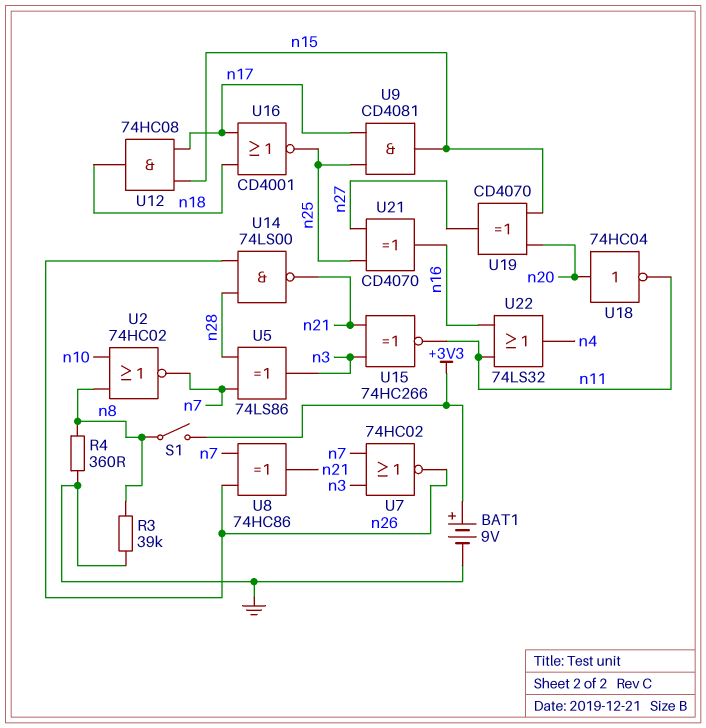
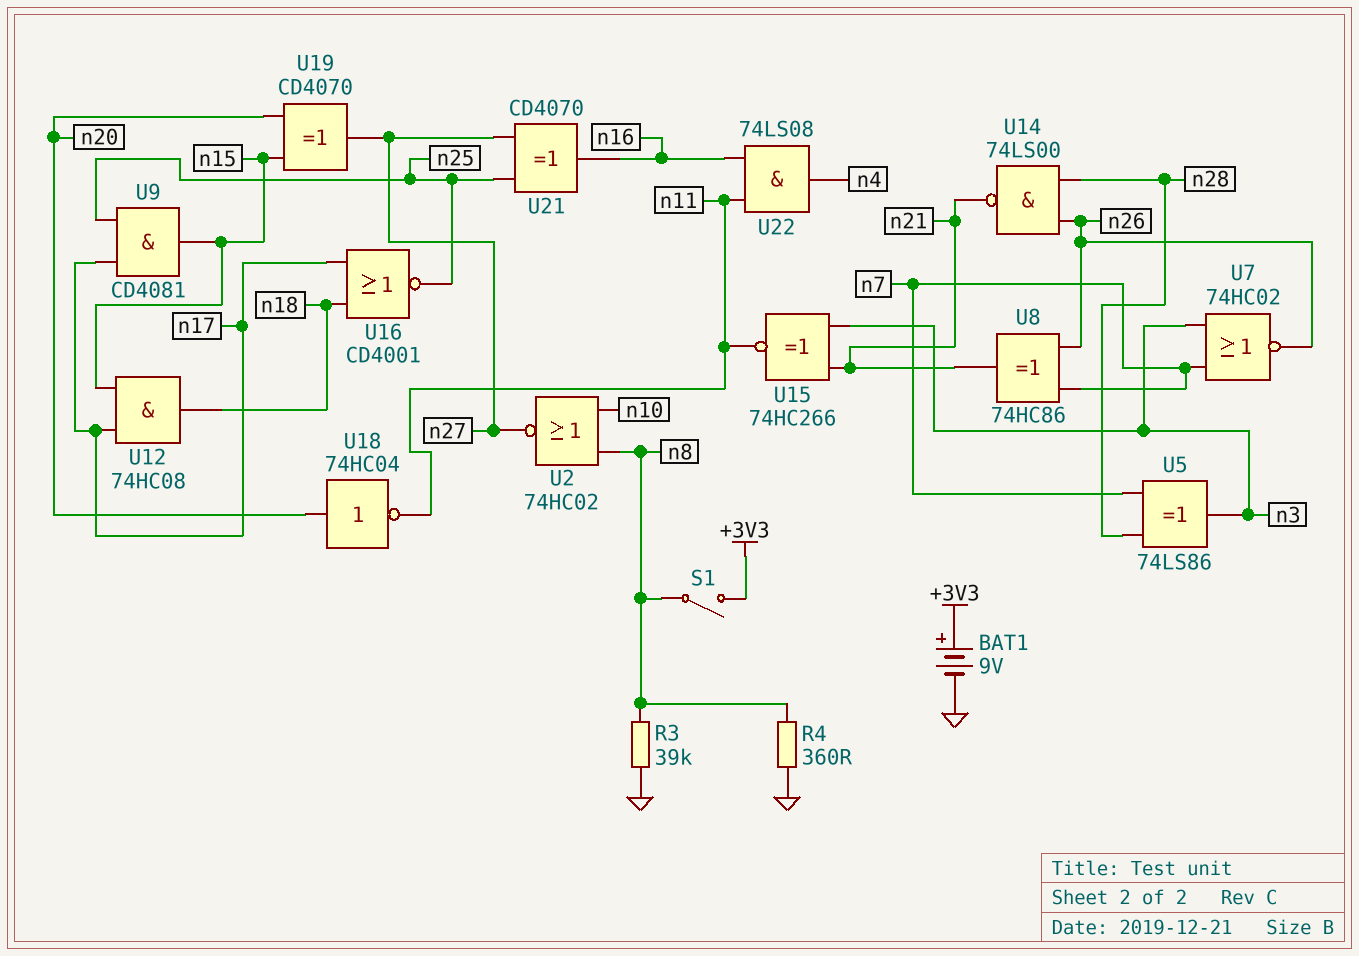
U2: NOR 74HC02 (in n8, in n10, out n7) -> NOR 74HC02 (in n8, in n10, out n27)
U22: OR 74LS32 (in n11, in n16, out n4) -> AND 74LS08 (in n11, in n16, out n4)

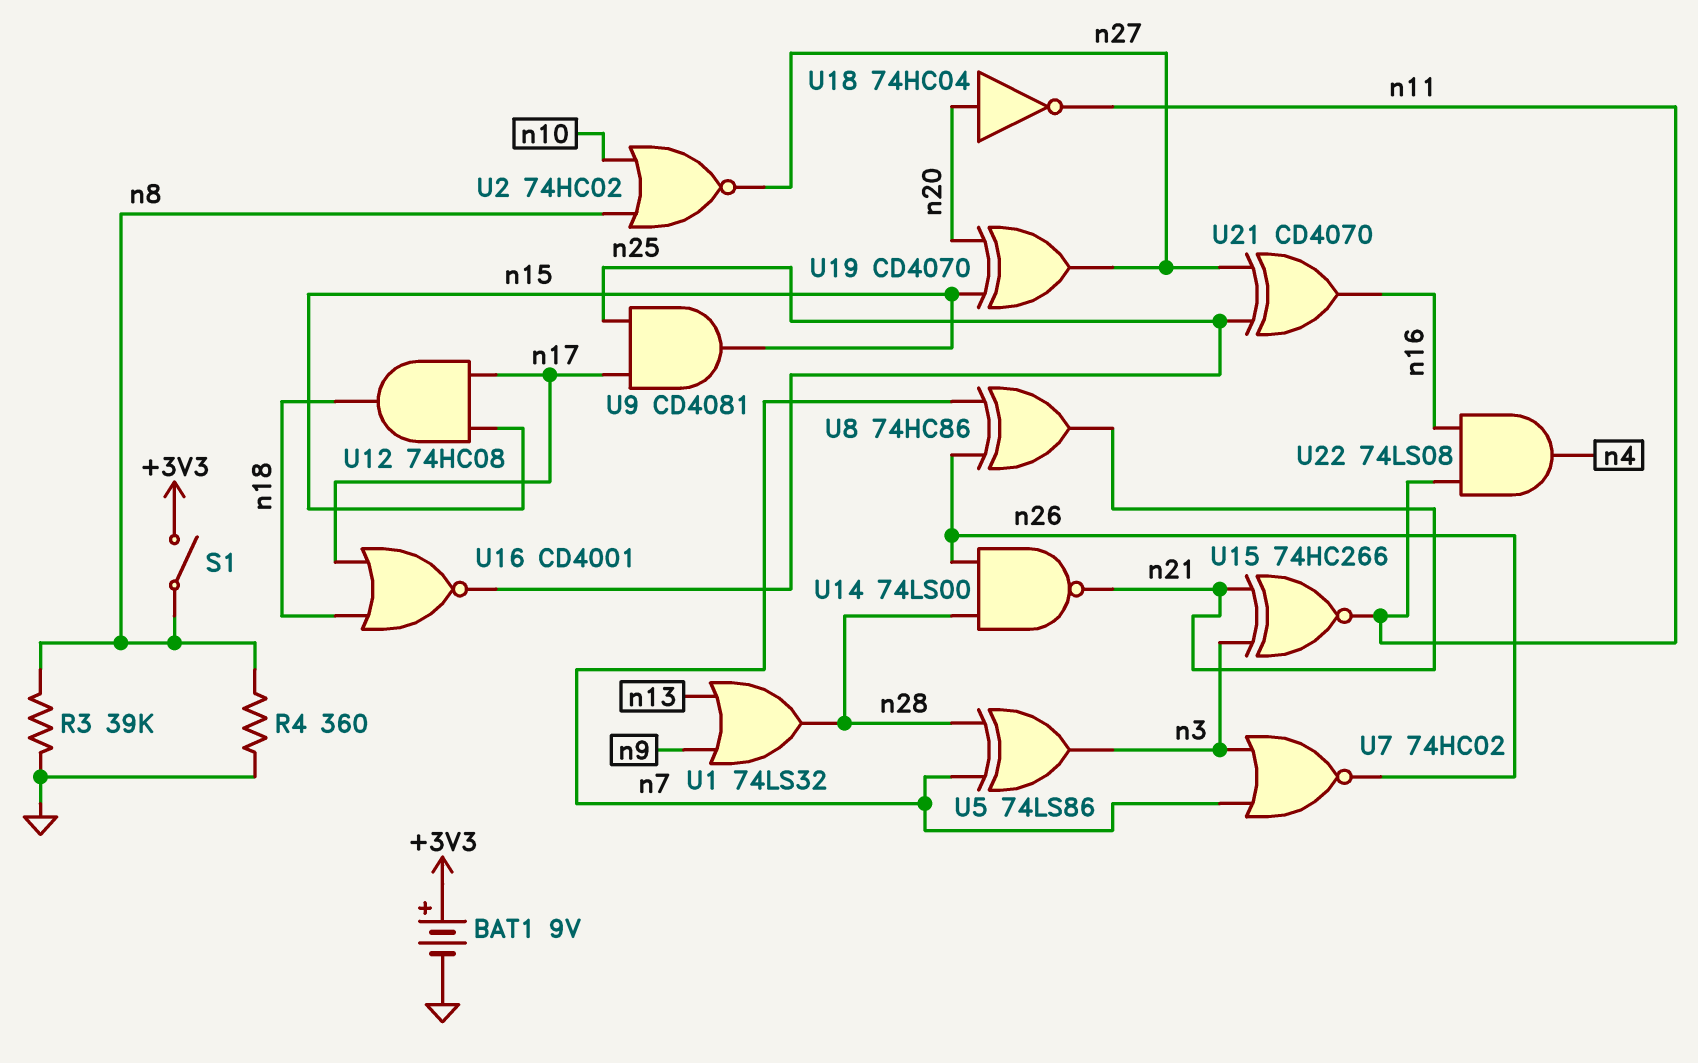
U1: none -> OR 74LS32 (in n9, in n13, out n28)

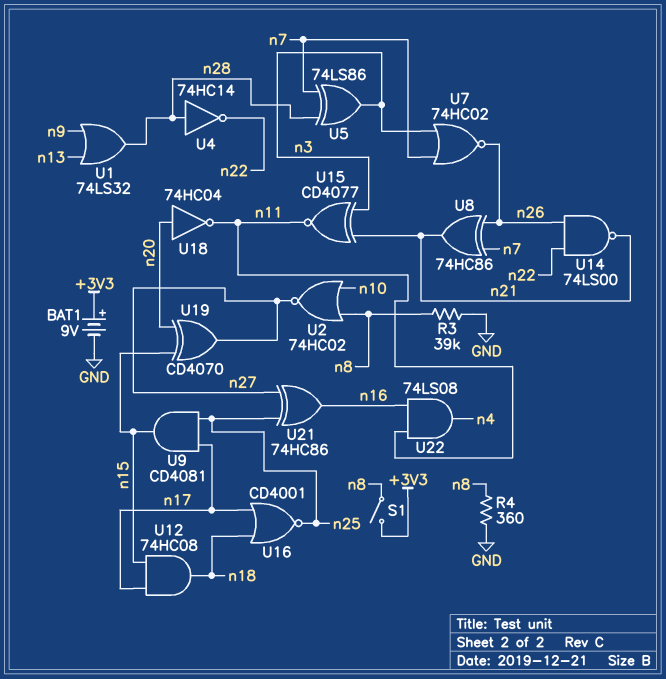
U4: none -> NOT 74HC14 (in n28, out n22)
U14: NAND 74LS00 (in n26, in n28, out n21) -> NAND 74LS00 (in n22, in n26, out n21)
U15: XNOR 74HC266 (in n3, in n21, out n11) -> XNOR CD4077 (in n3, in n21, out n11)
U21: XOR CD4070 (in n25, in n27, out n16) -> XOR 74HC86 (in n25, in n27, out n16)

